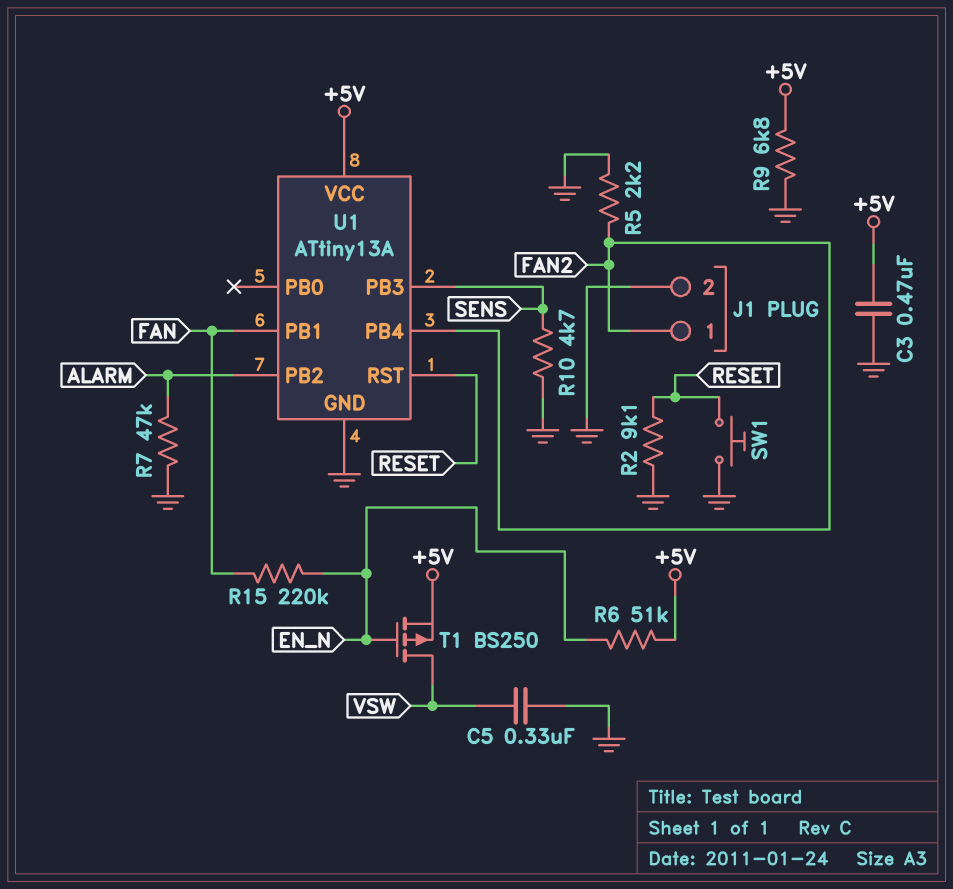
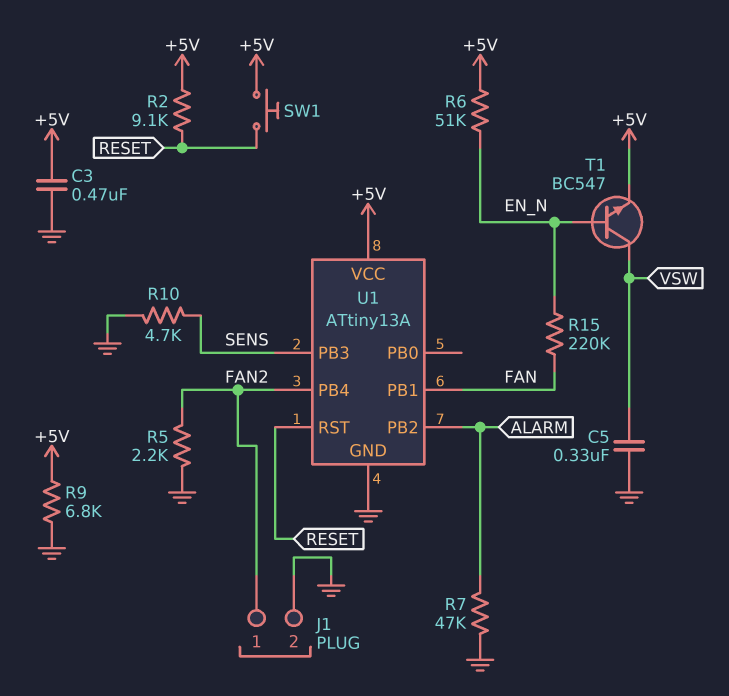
R2: 9.1k (GND, RESET) -> 9.1k (+5V, RESET)
SW1: button (GND, RESET) -> button (+5V, RESET)
T1: PMOS BS250 (G EN_N, D VSW, S +5V) -> NPN BC547 (B EN_N, C VSW, E +5V)

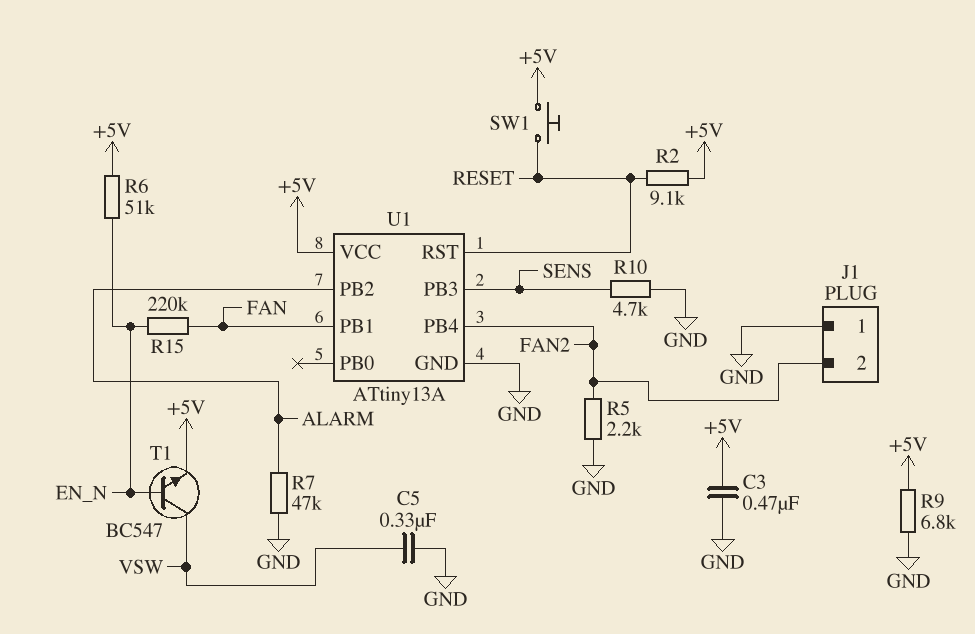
J1 pin 1: FAN2 -> GND
J1 pin 2: GND -> FAN2

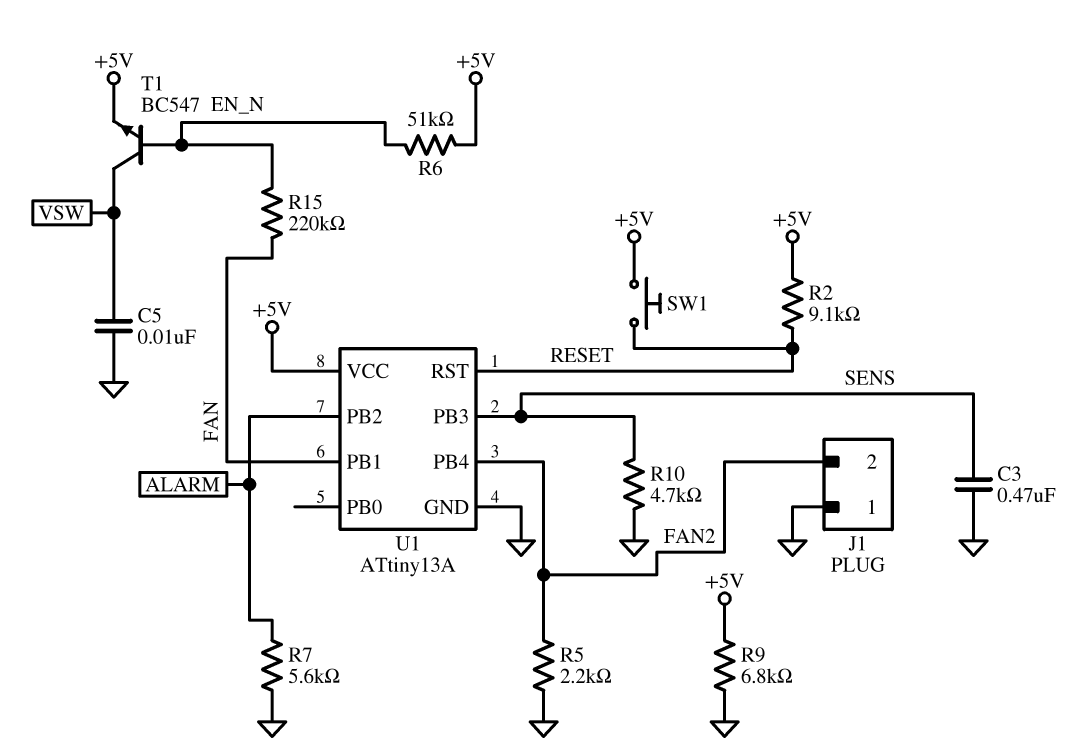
C3: 470nF (+5V, GND) -> 470nF (GND, SENS)
C5: 330nF (GND, VSW) -> 10nF (GND, VSW)
R7: 47k (ALARM, GND) -> 5.6k (ALARM, GND)

